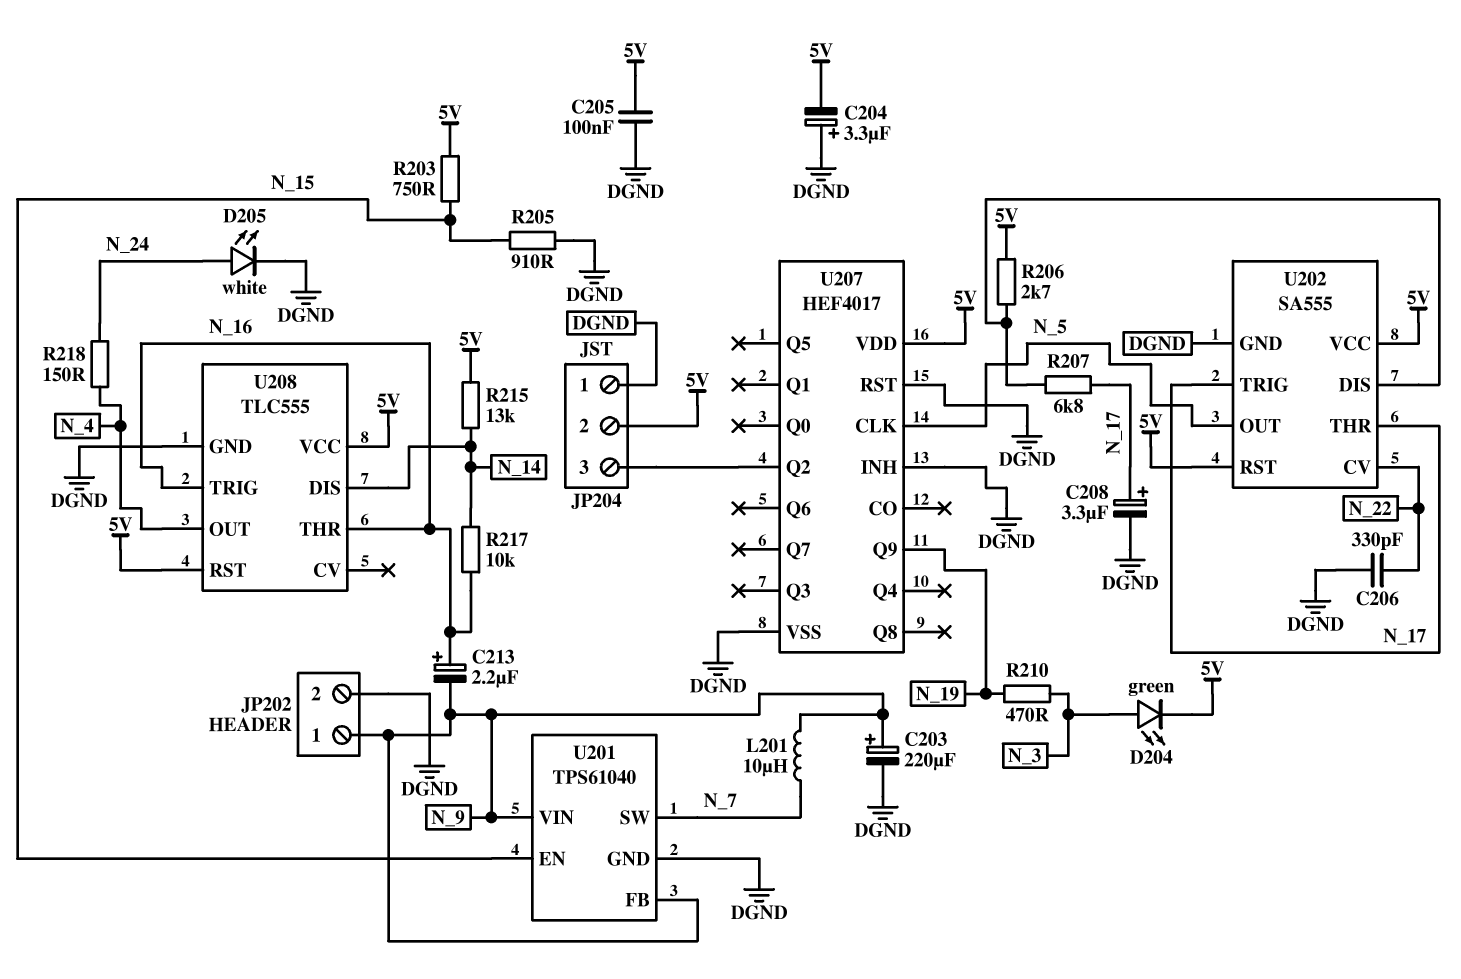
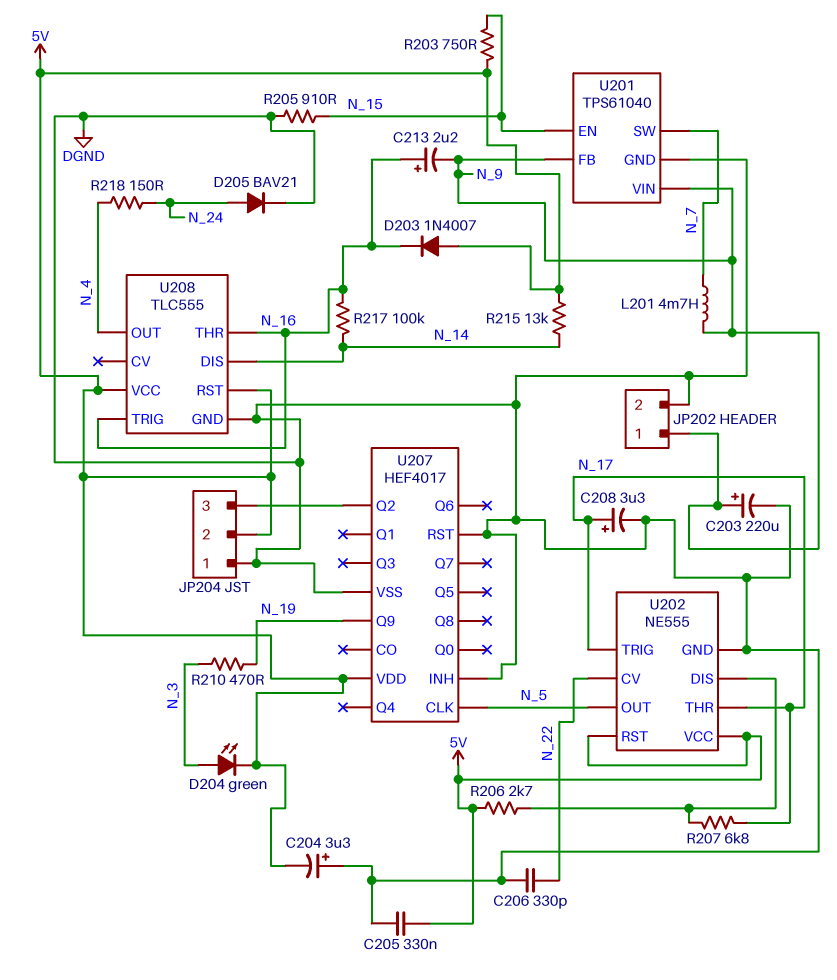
C205: 100nF (5V, DGND) -> 330nF (5V, DGND)
D203: none -> diode 1N4007 (A 5V, K N_16)
D205: LED white (A N_24, K DGND) -> diode BAV21 (A N_24, K DGND)
L201: 10uH (N_7, N_9) -> 4.7mH (N_7, N_9)
R217: 10k (N_14, N_16) -> 100k (N_14, N_16)
U202: SA555 -> NE555

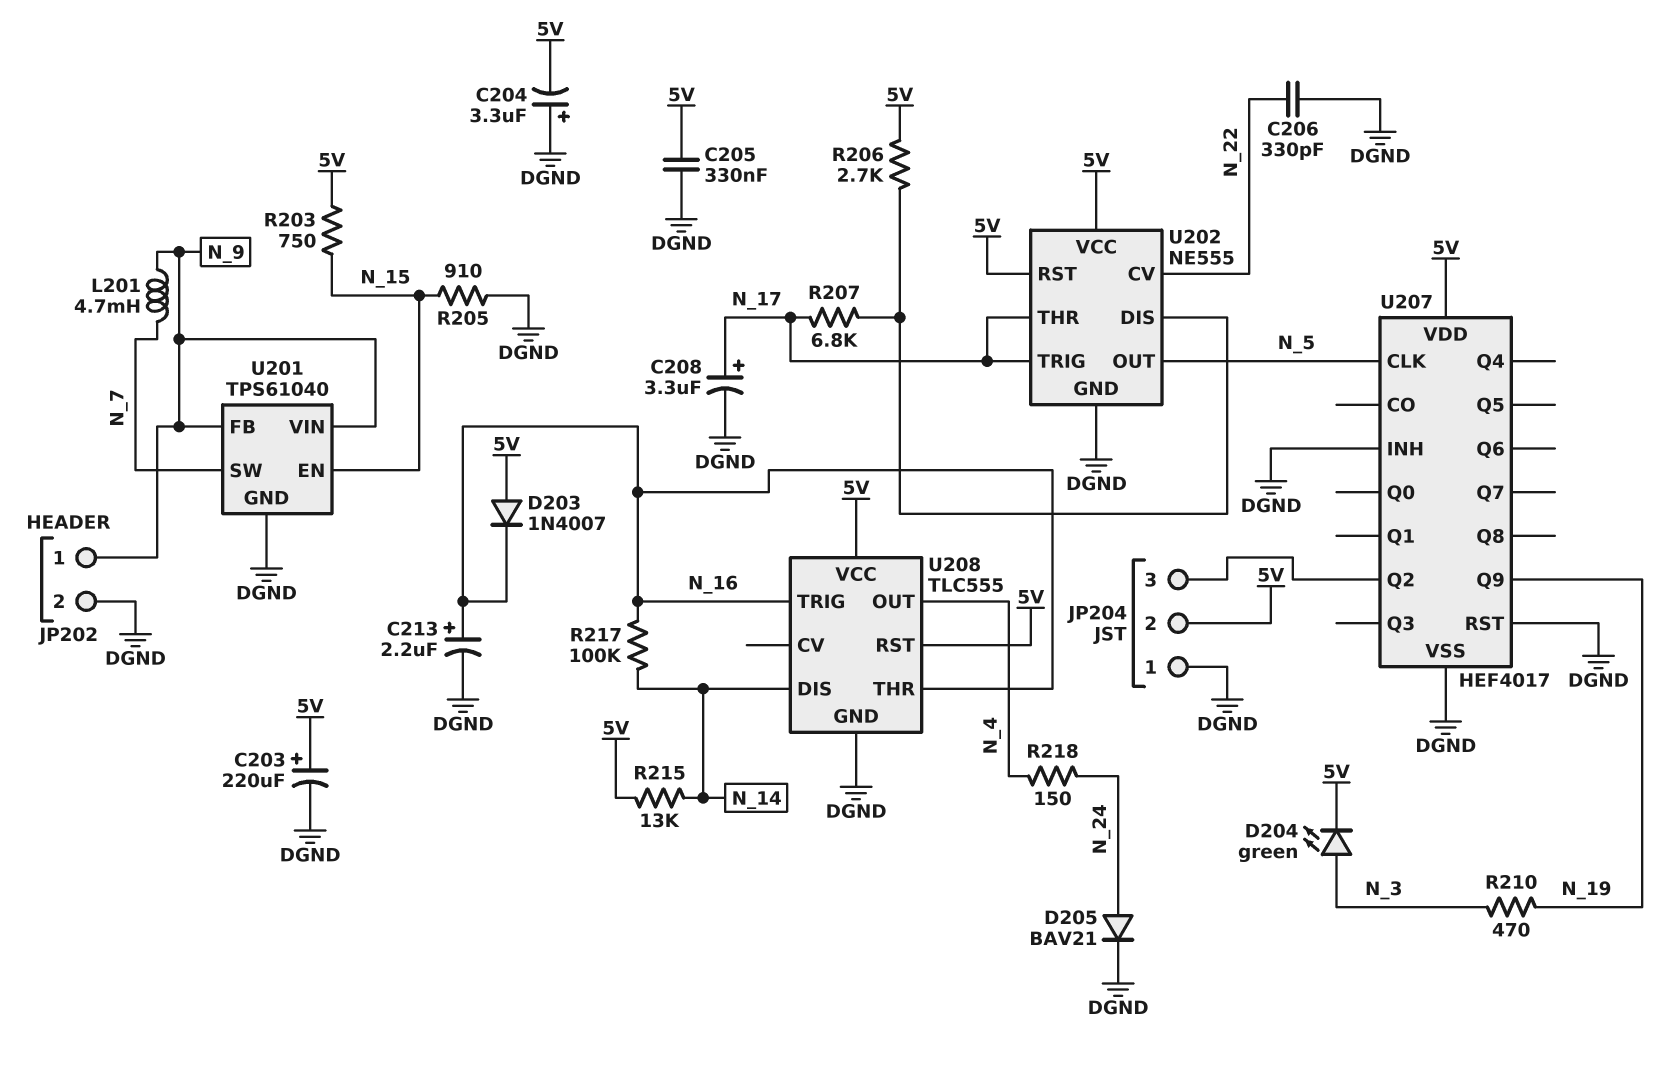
C203: 220uF (plus N_9, minus DGND) -> 220uF (plus 5V, minus DGND)
C213: 2.2uF (plus N_16, minus N_9) -> 2.2uF (plus N_16, minus DGND)

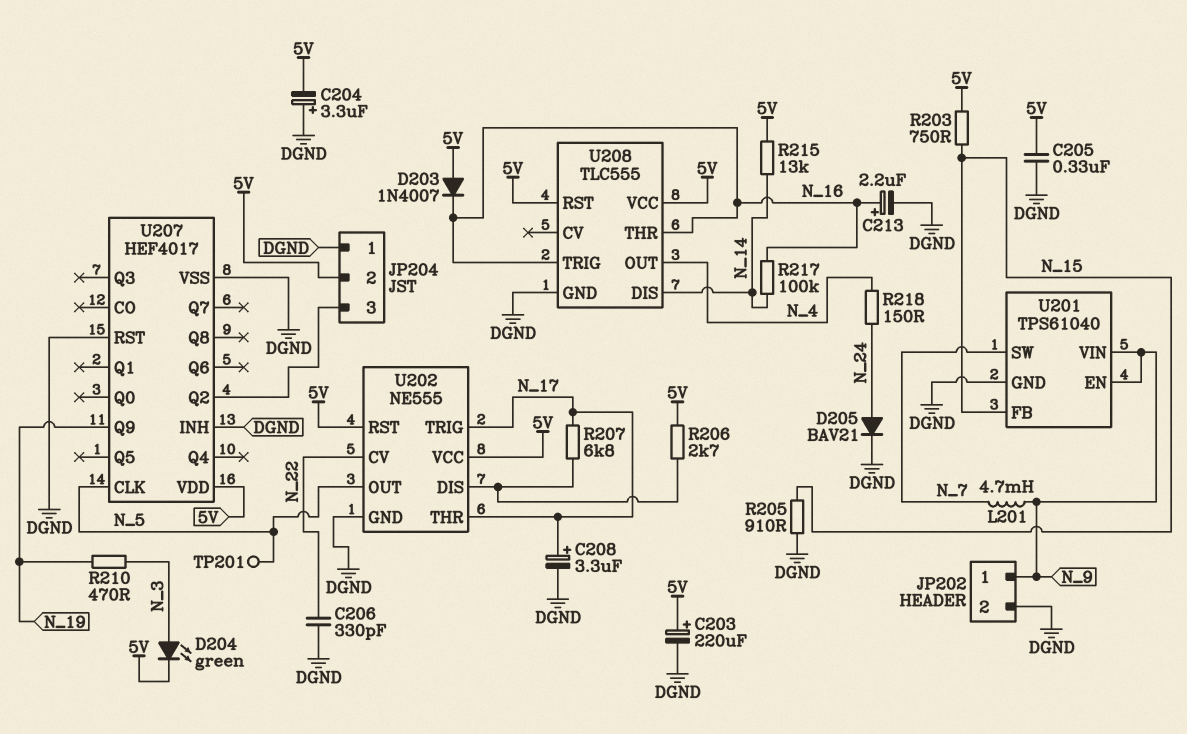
TP201: none -> test point (N_5)
U201 pin EN: N_15 -> N_9
U201 pin FB: N_9 -> N_15

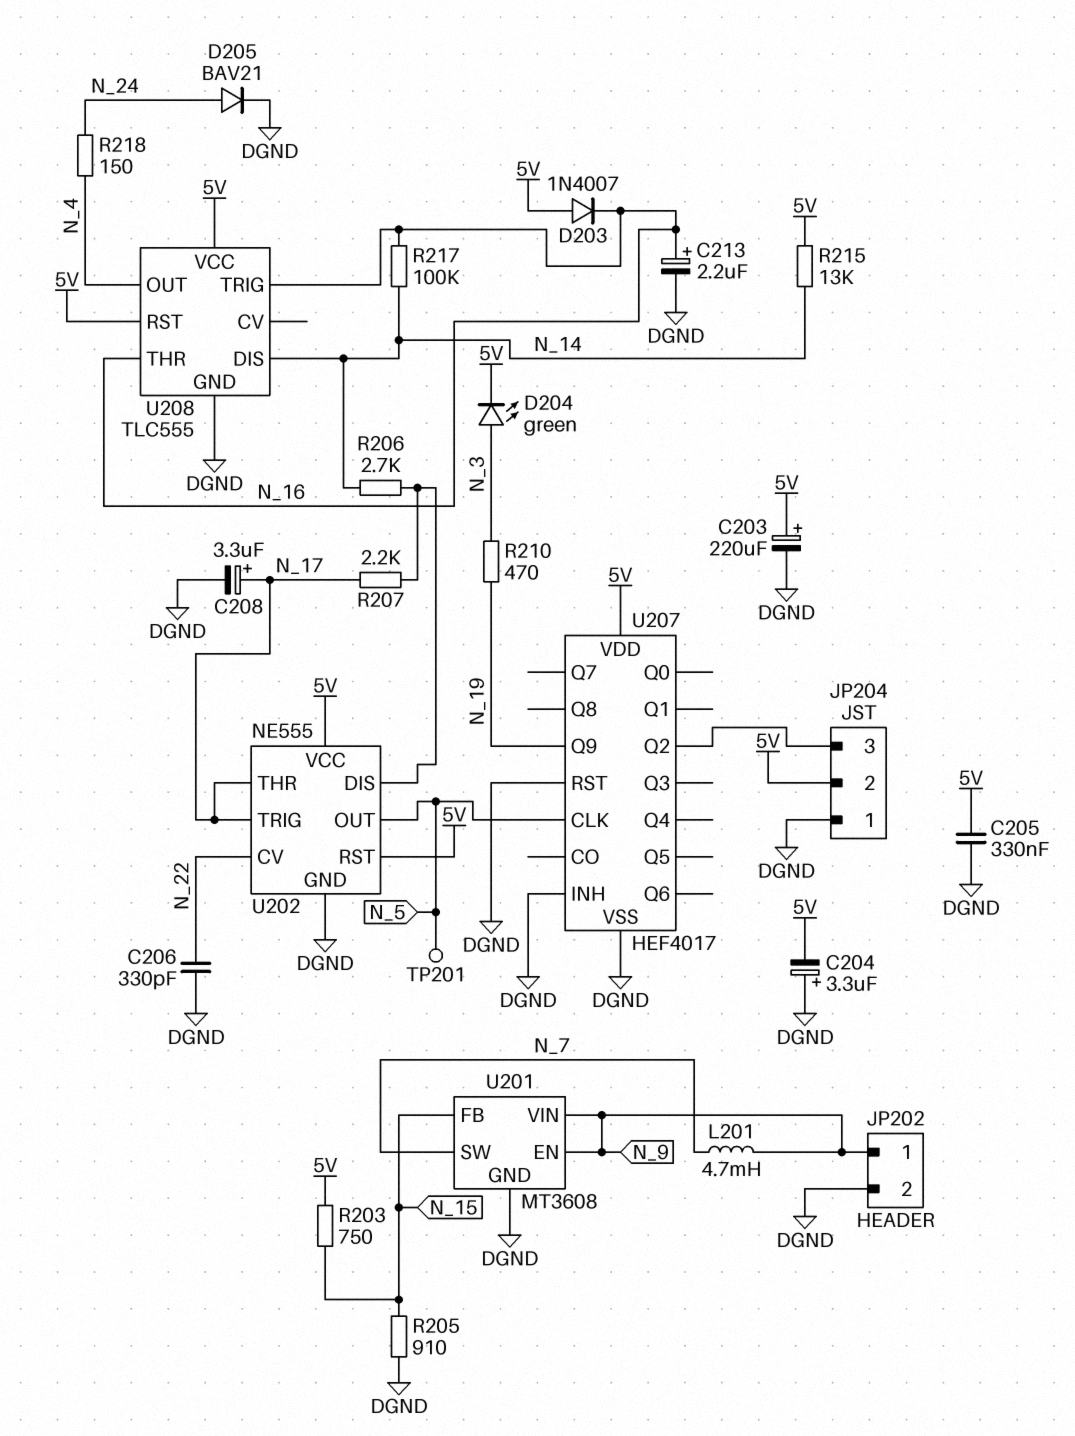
R206: 2.7k (5V, U202/DIS) -> 2.7k (N_14, U202/DIS)
R207: 6.8k (N_17, U202/DIS) -> 2.2k (N_17, U202/DIS)
U201: TPS61040 -> MT3608

